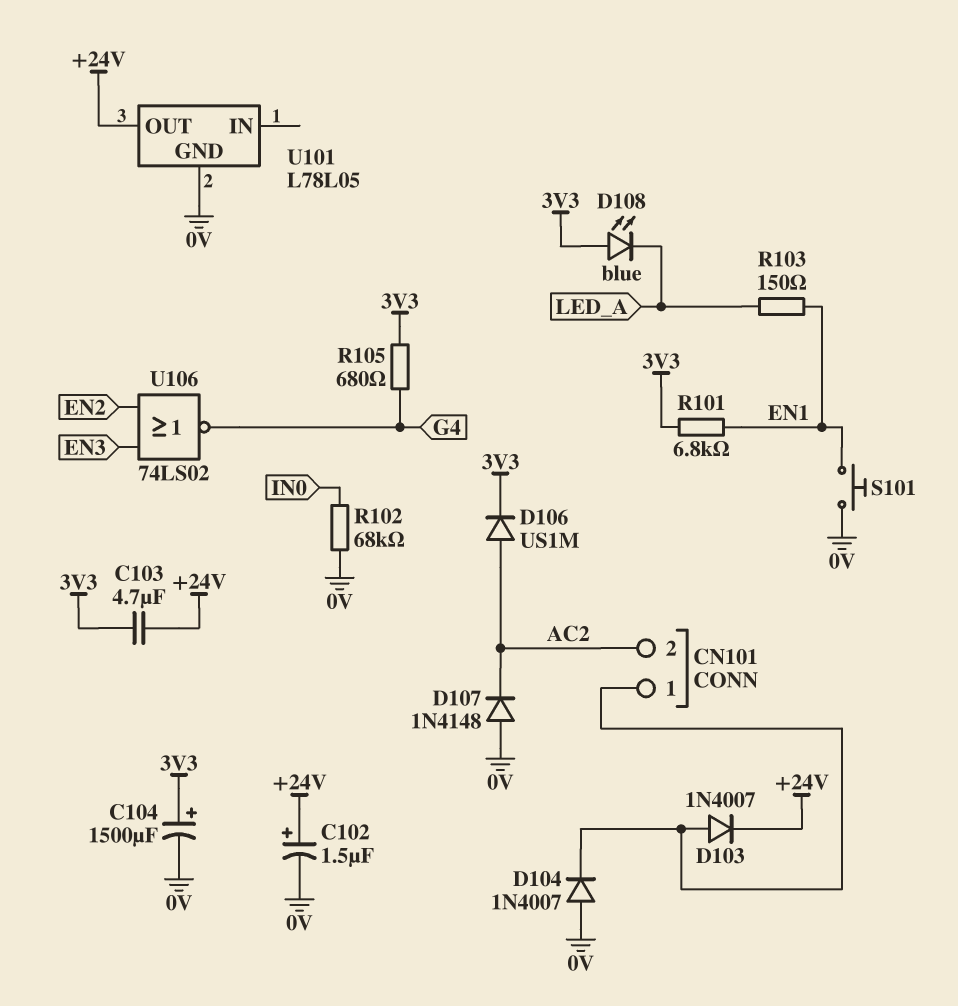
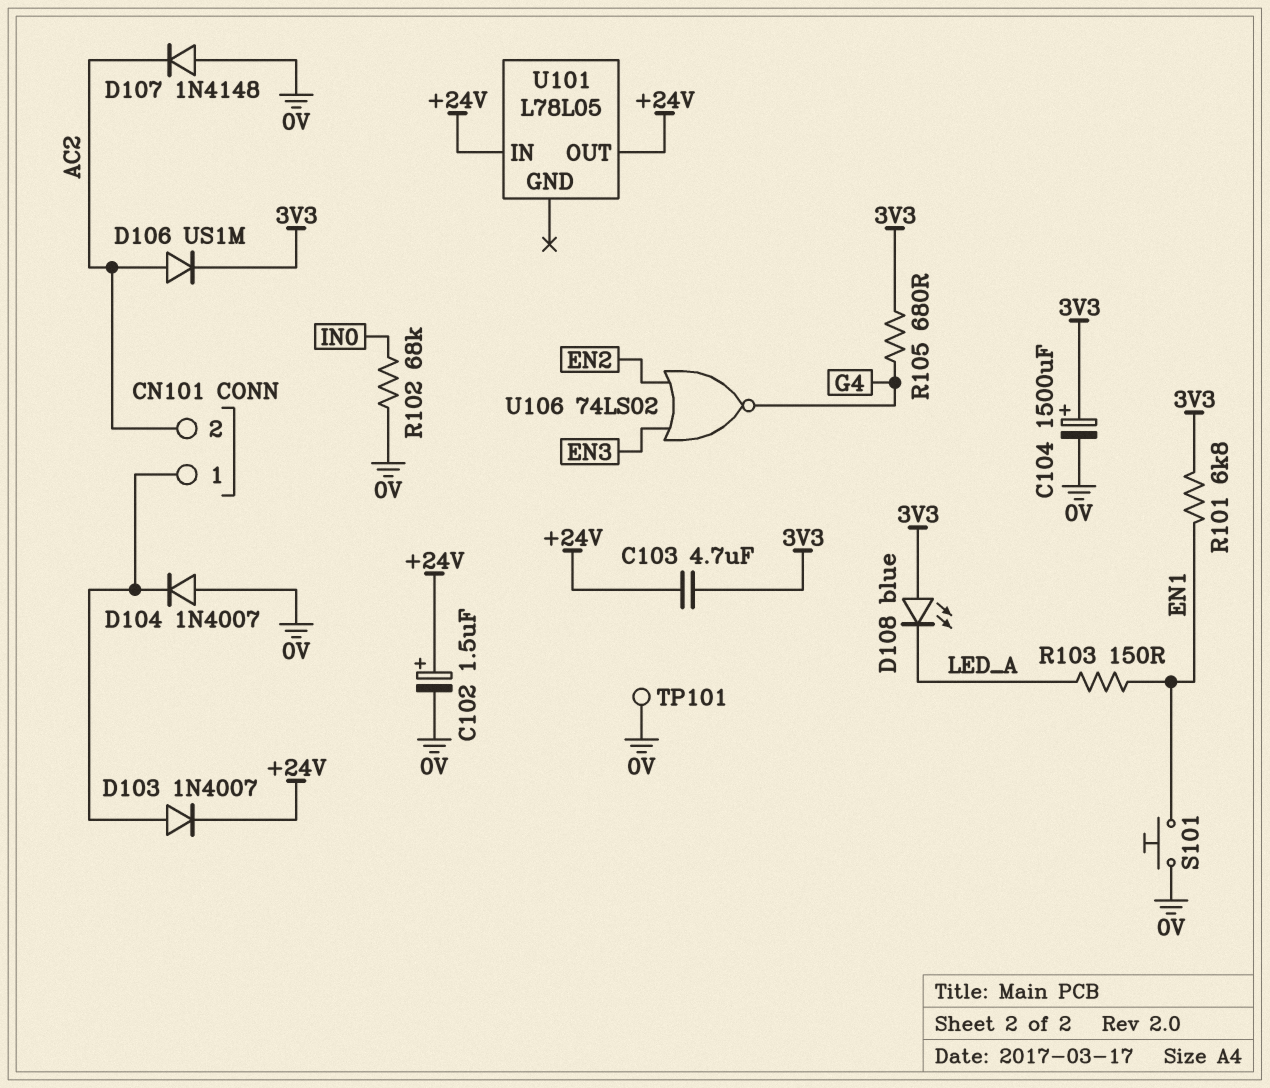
TP101: none -> test point (0V)
U101 pin GND: 0V -> none
U101 pin IN: none -> +24V

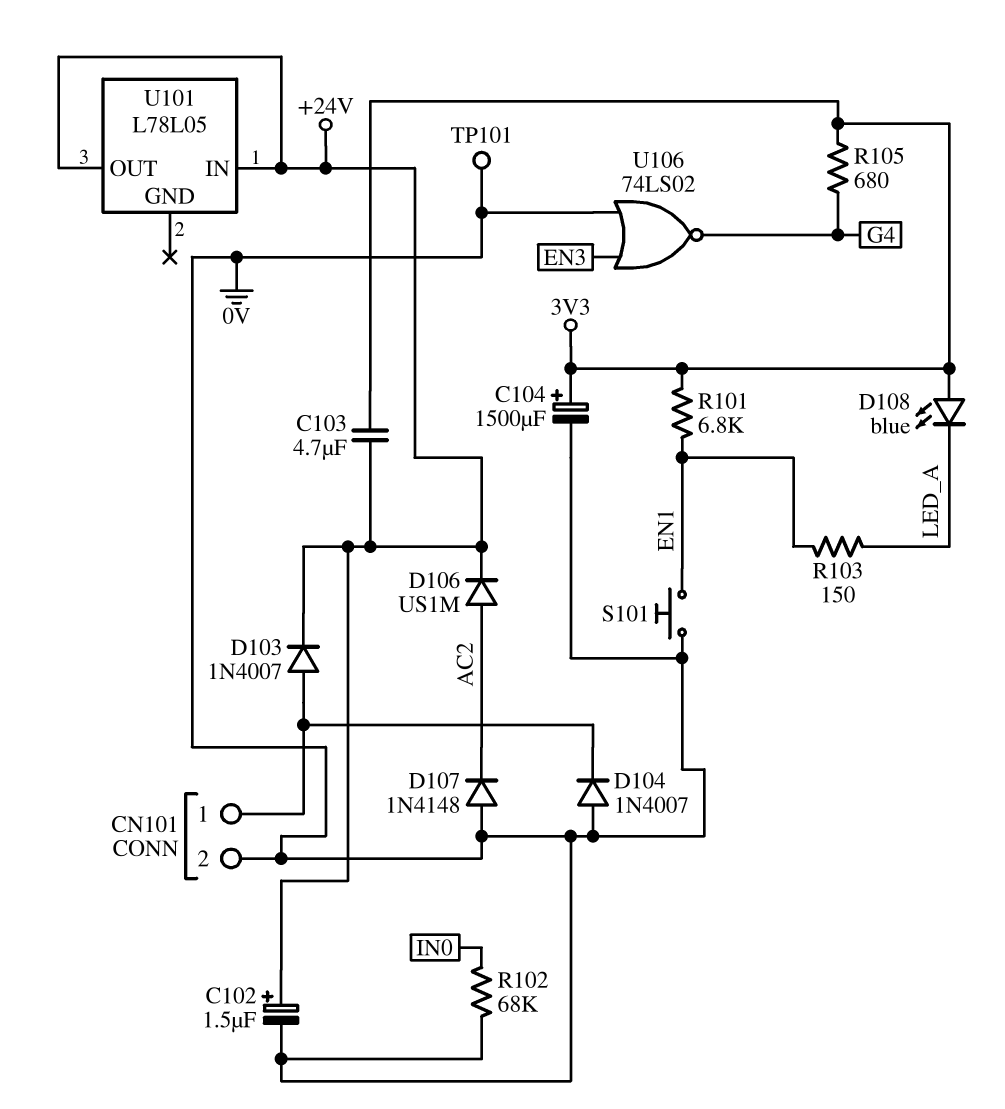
CN101 pin 2: AC2 -> 0V
D106: diode US1M (A AC2, K 3V3) -> diode US1M (A AC2, K +24V)
U106: NOR 74LS02 (in EN2, in EN3, out G4) -> NOR 74LS02 (in 0V, in EN3, out G4)

